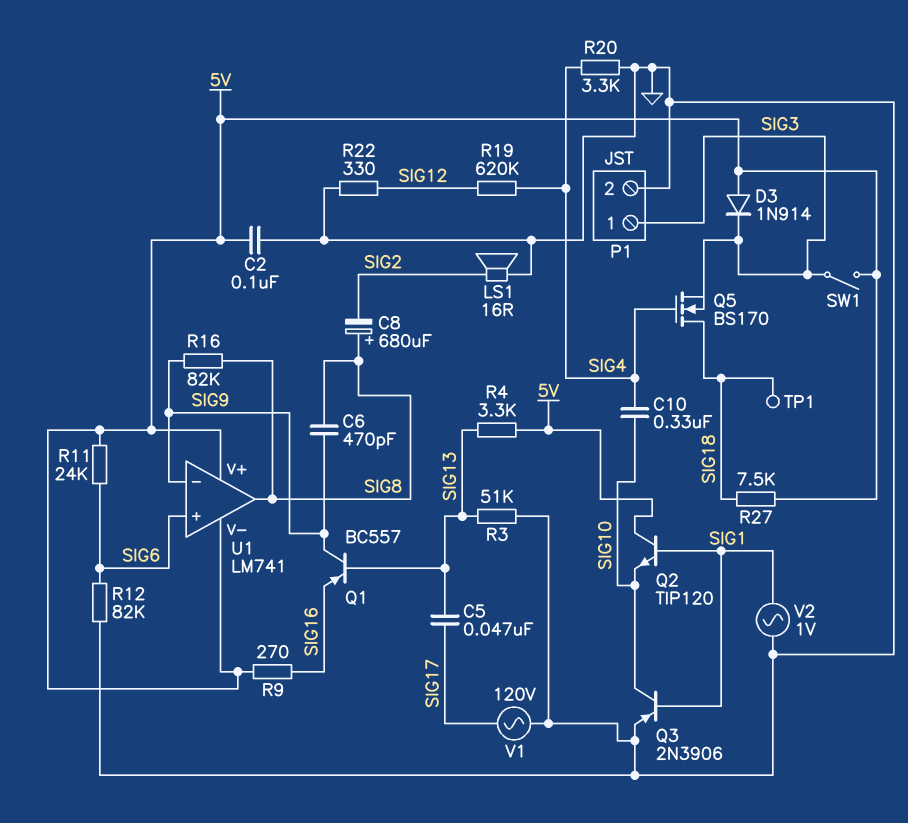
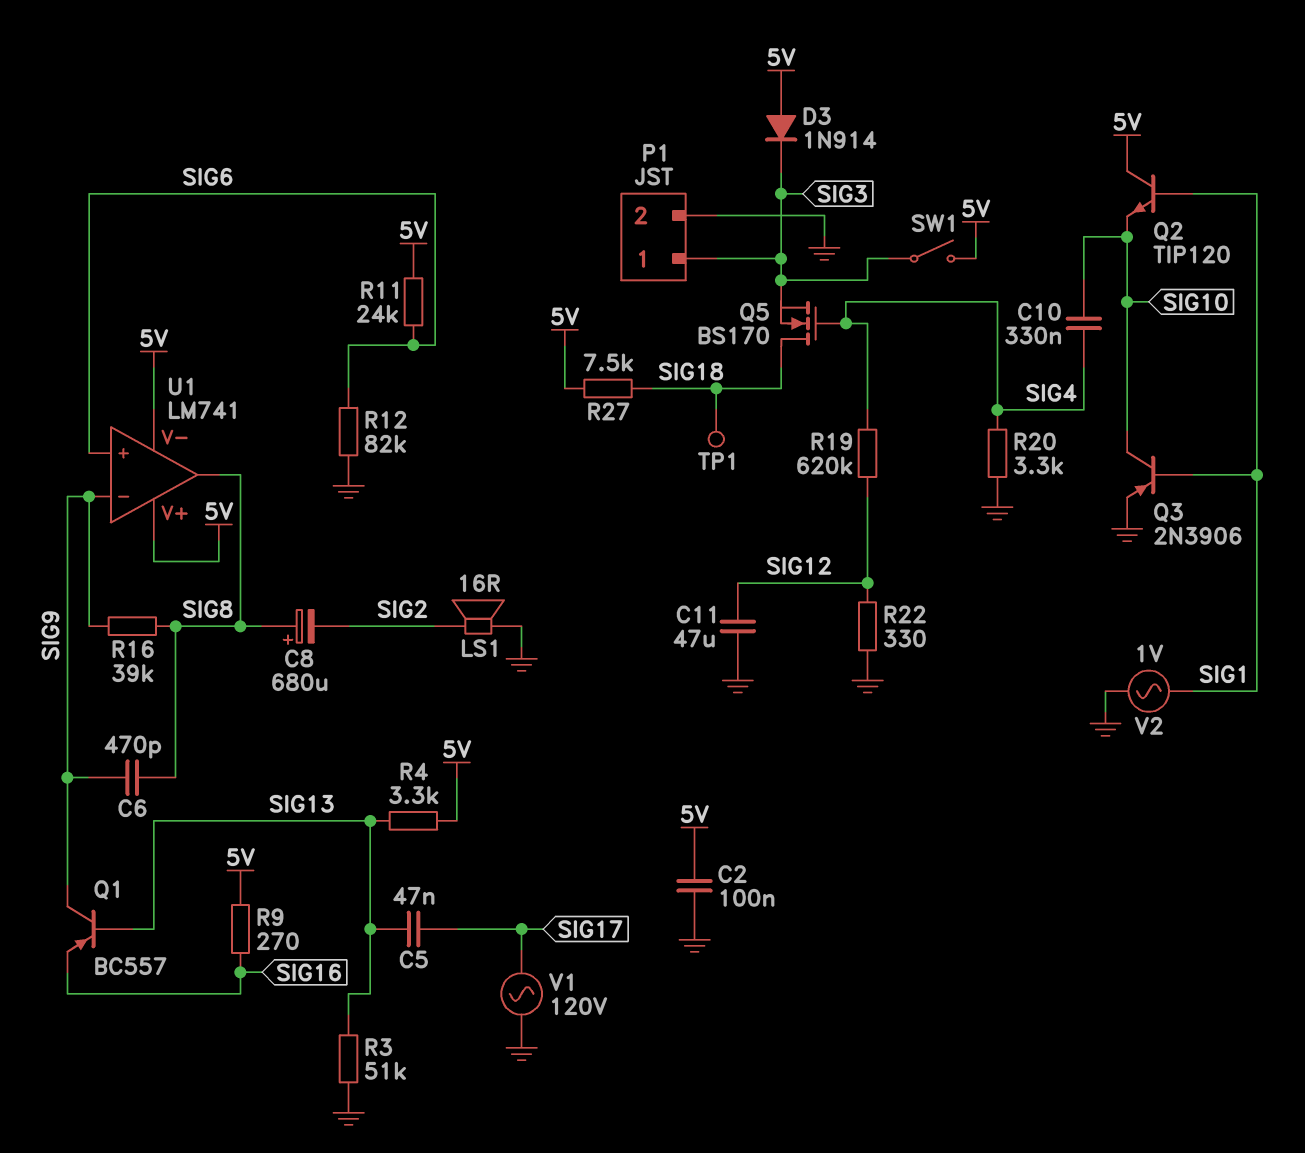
C11: none -> 47uF (GND, SIG12)
R16: 82k (SIG8, SIG9) -> 39k (SIG8, SIG9)

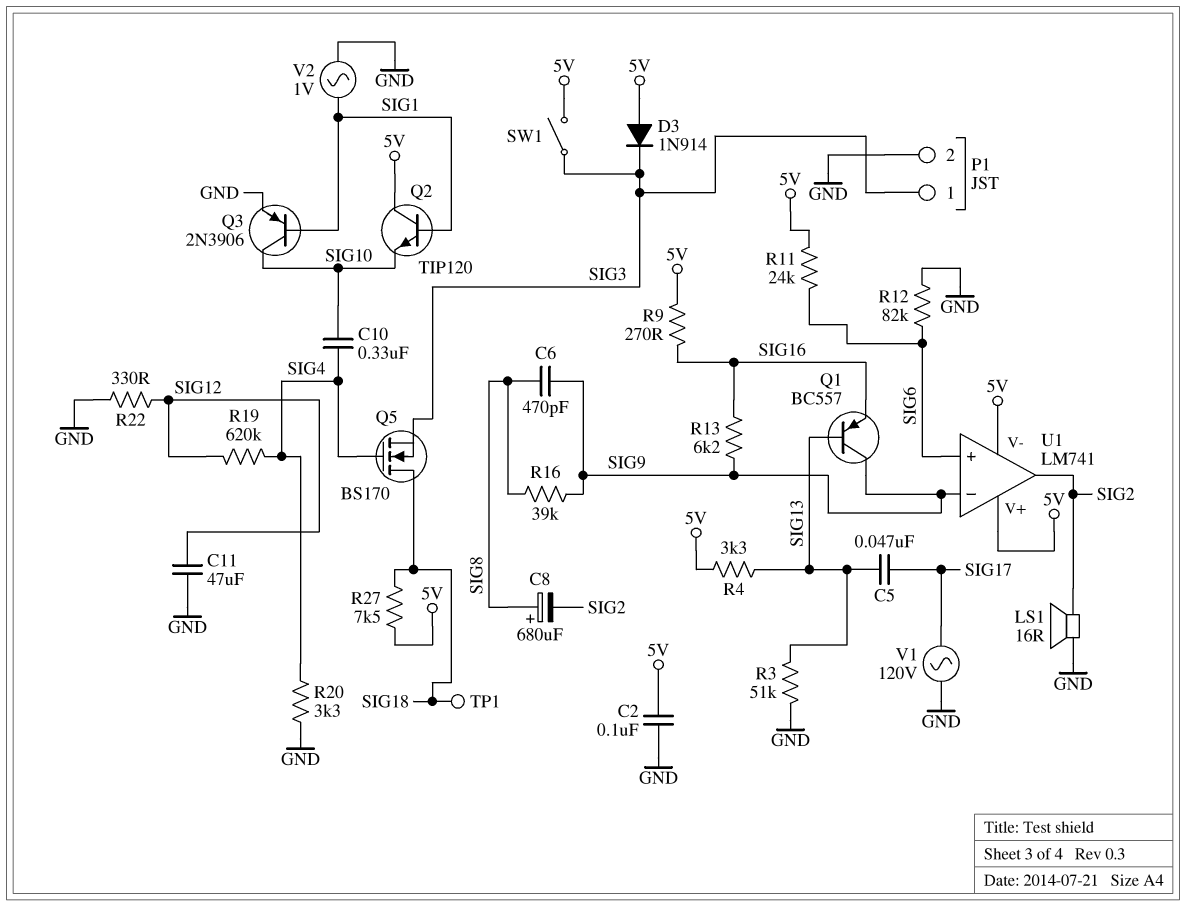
R13: none -> 6.2k (SIG9, SIG16)
U1 pin out: SIG8 -> SIG2

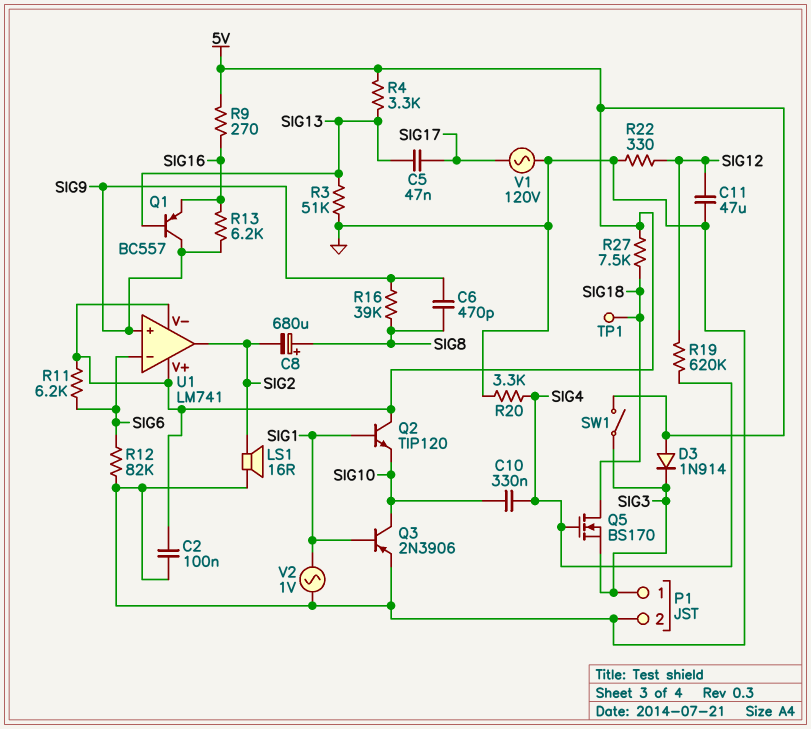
R11: 24k (5V, SIG6) -> 6.2k (5V, SIG6)
U1 pin in+: SIG6 -> SIG9
U1 pin in-: SIG9 -> SIG6

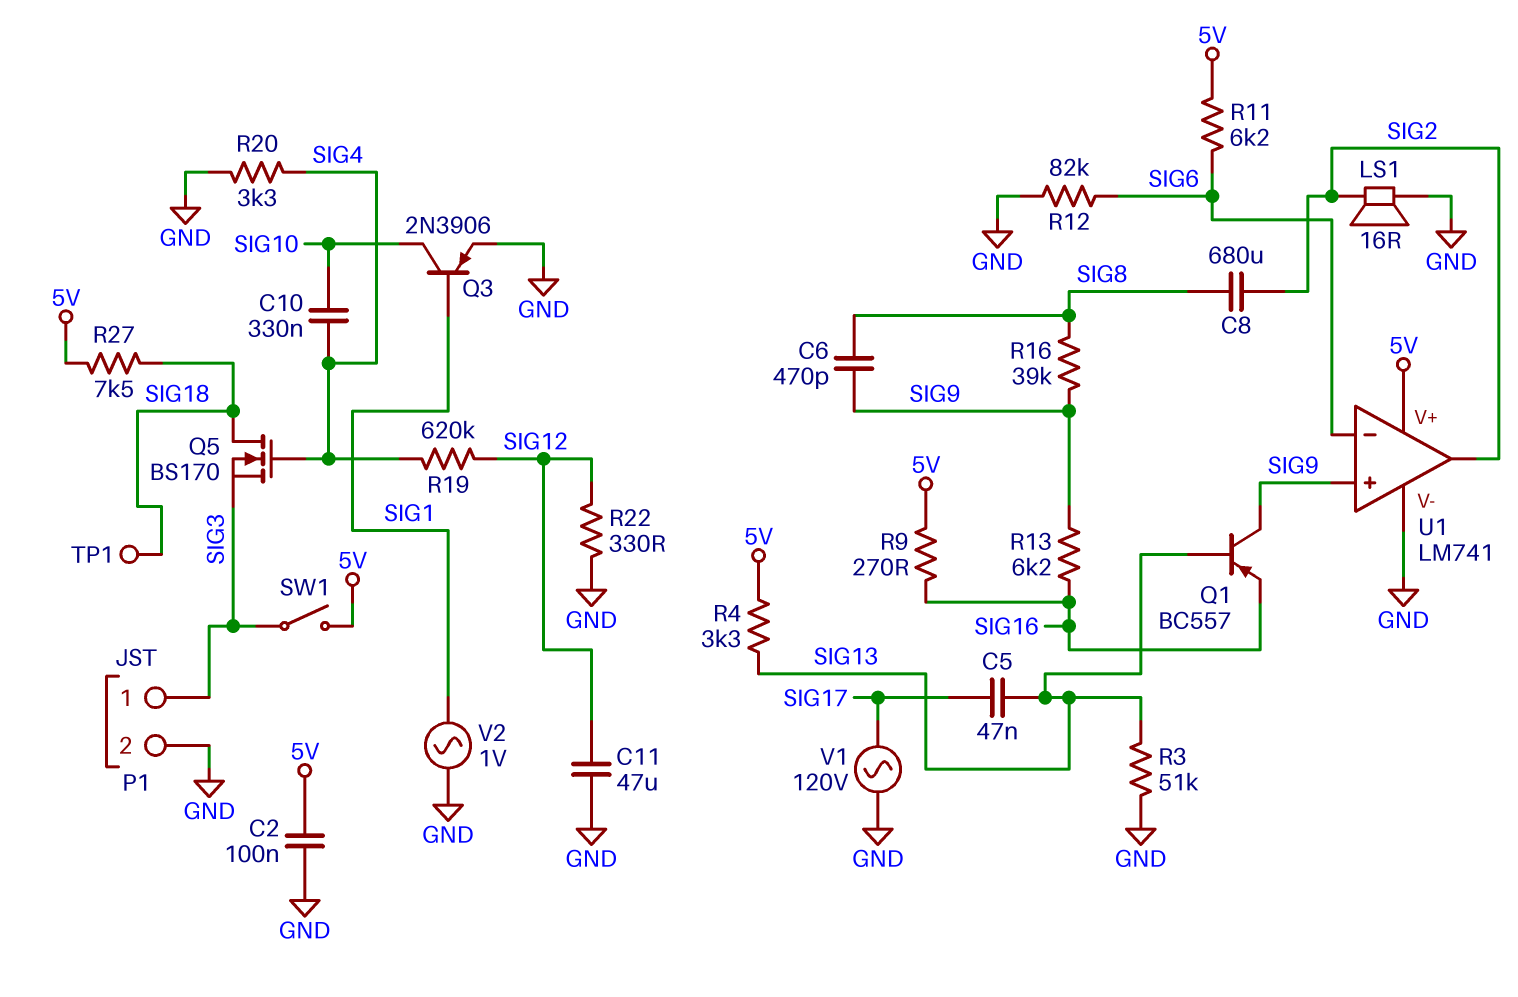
C8: 680uF (plus SIG8, minus SIG2) -> 680uF (SIG2, SIG8)
D3: diode 1N914 (A 5V, K SIG3) -> none
Q2: NPN TIP120 (B SIG1, C 5V, E SIG10) -> none
U1 pin V-: 5V -> GND

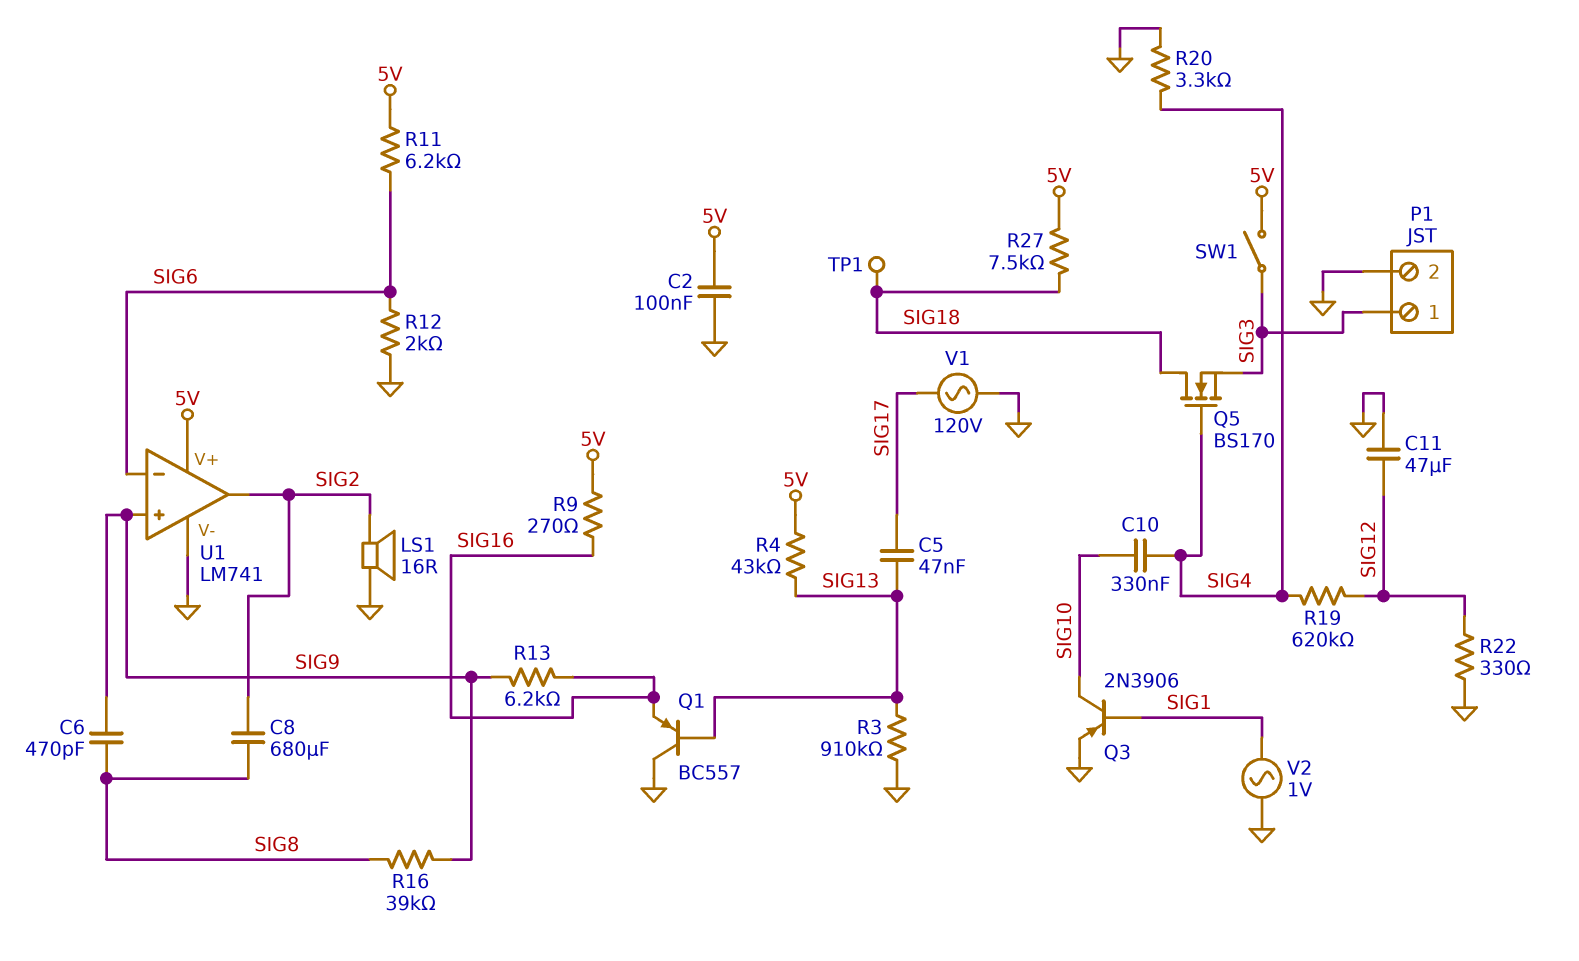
Q1: PNP BC557 (B SIG13, C SIG9, E SIG16) -> PNP BC557 (B SIG13, C GND, E SIG16)
R3: 51k (GND, SIG13) -> 910k (GND, SIG13)
R4: 3.3k (5V, SIG13) -> 43k (5V, SIG13)
R12: 82k (GND, SIG6) -> 2k (GND, SIG6)

